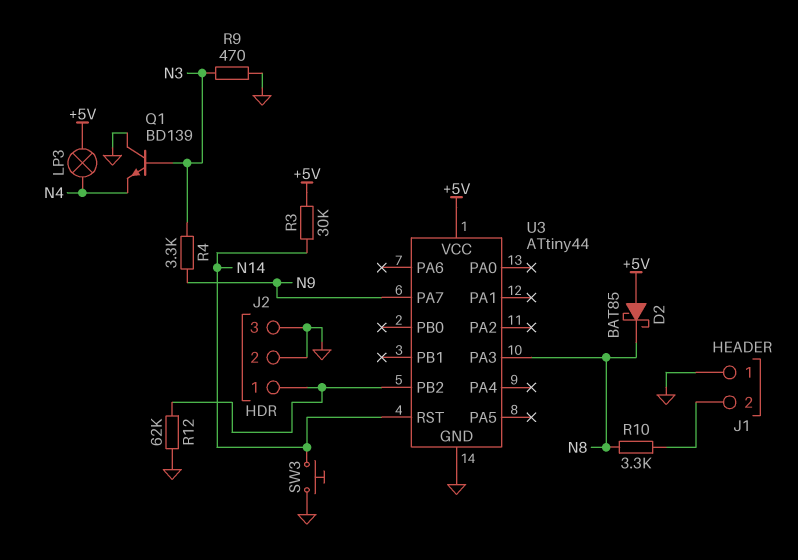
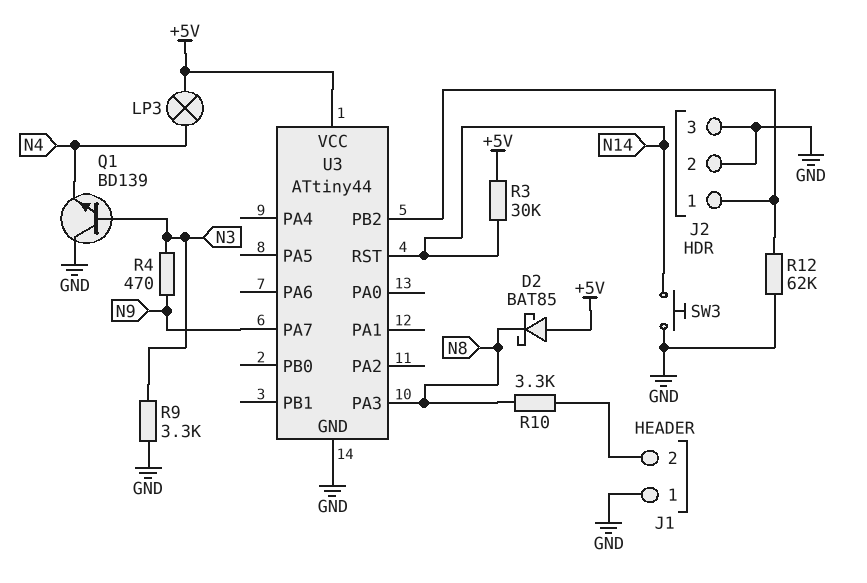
R4: 3.3k (N3, N9) -> 470 (N3, N9)
R9: 470 (GND, N3) -> 3.3k (GND, N3)

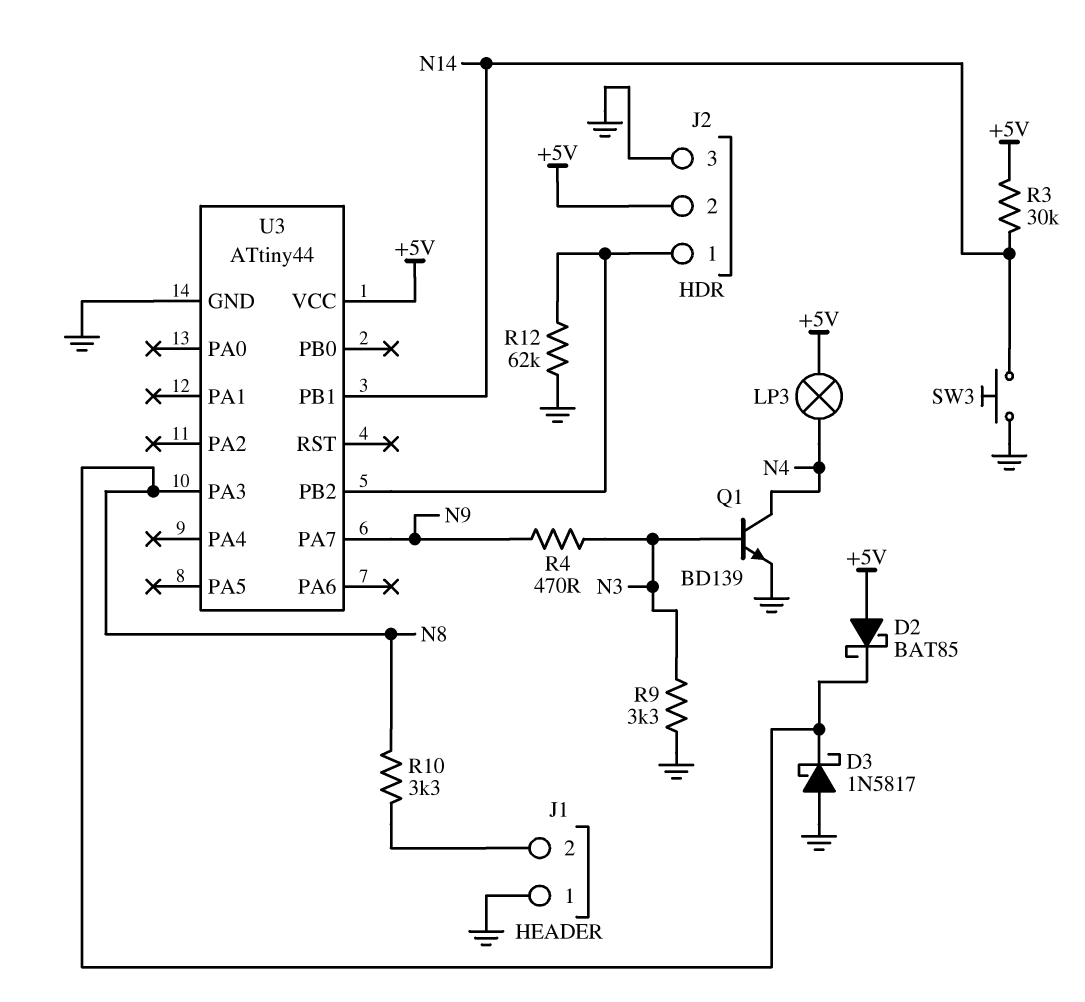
D3: none -> schottky 1N5817 (A GND, K N8)
J2 pin 2: GND -> +5V
Q1: NPN BD139 (B N3, C GND, E N4) -> NPN BD139 (B N3, C N4, E GND)
U3 pin PB1: none -> N14
U3 pin RST: N14 -> none

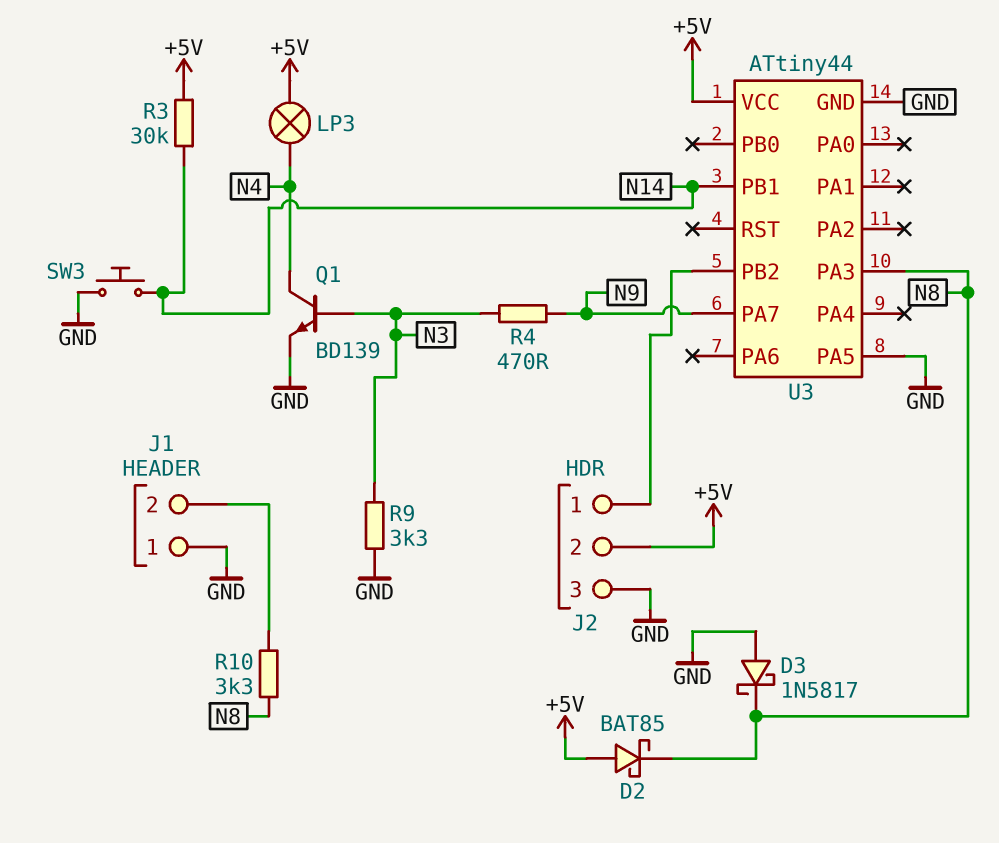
R12: 62k (GND, J2/1) -> none
U3 pin PA5: none -> GND

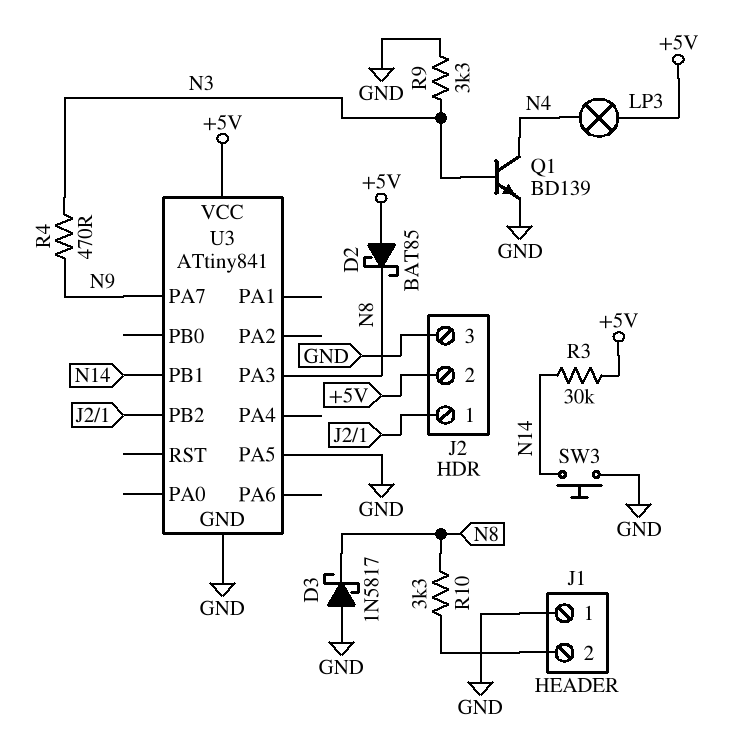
U3: ATtiny44 -> ATtiny841

